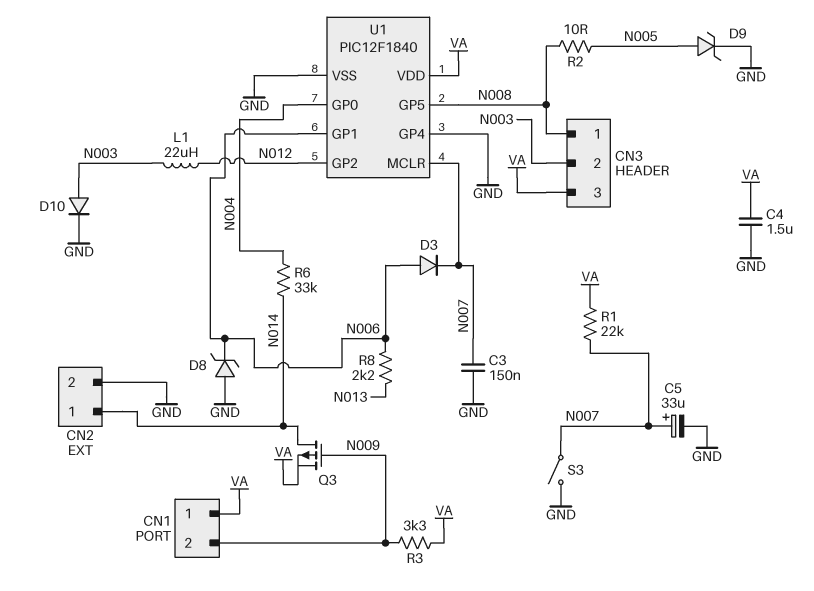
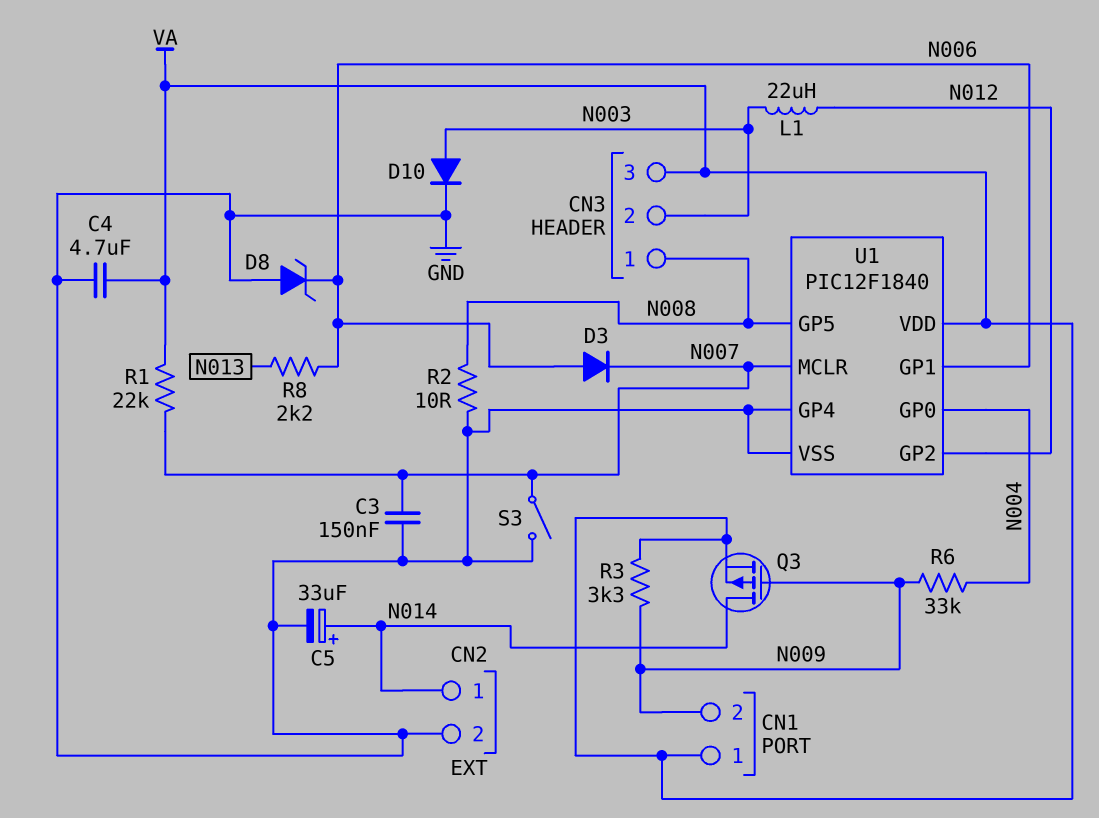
C4: 1.5uF (GND, VA) -> 4.7uF (GND, VA)
C5: 33uF (plus N007, minus GND) -> 33uF (plus N014, minus GND)
D9: zener (A N005, K GND) -> none
R2: 10 (N005, N008) -> 10 (GND, N008)
R6: 33k (N004, N014) -> 33k (N004, N009)

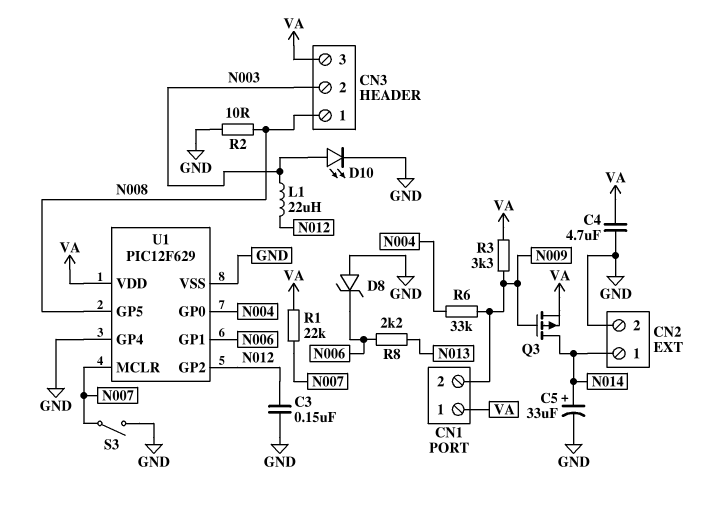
C3: 150nF (GND, N007) -> 150nF (GND, N012)
D3: diode (A N006, K N007) -> none
D10: diode (A N003, K GND) -> LED (A N003, K GND)
U1: PIC12F1840 -> PIC12F629

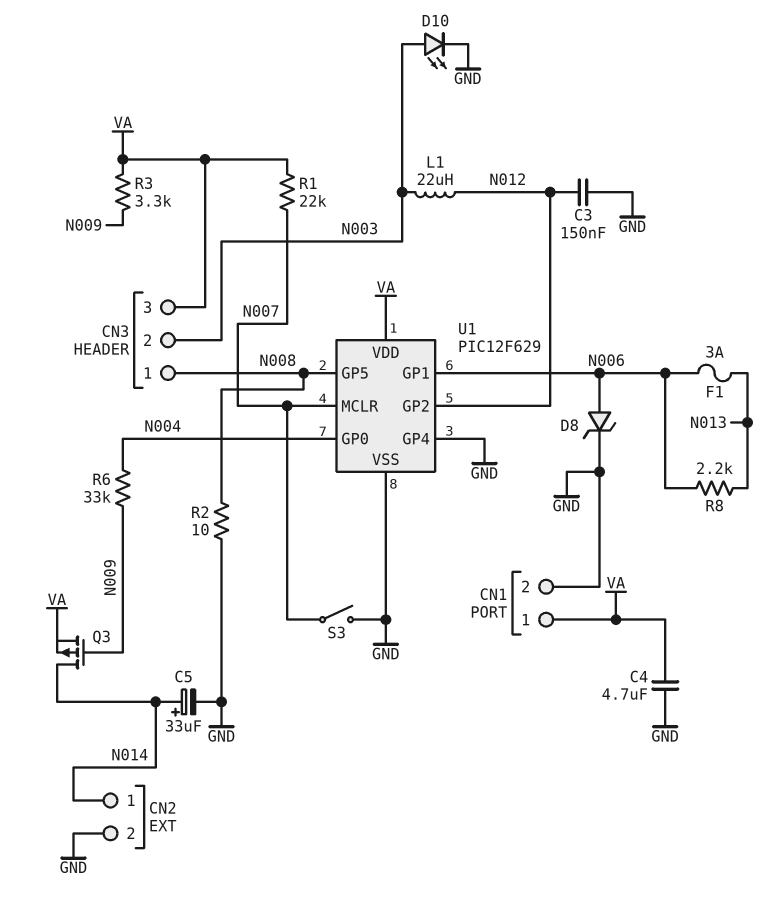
CN1 pin 2: N009 -> GND
D8: zener (A GND, K N006) -> zener (A N006, K GND)
F1: none -> 3A (N006, N013)

